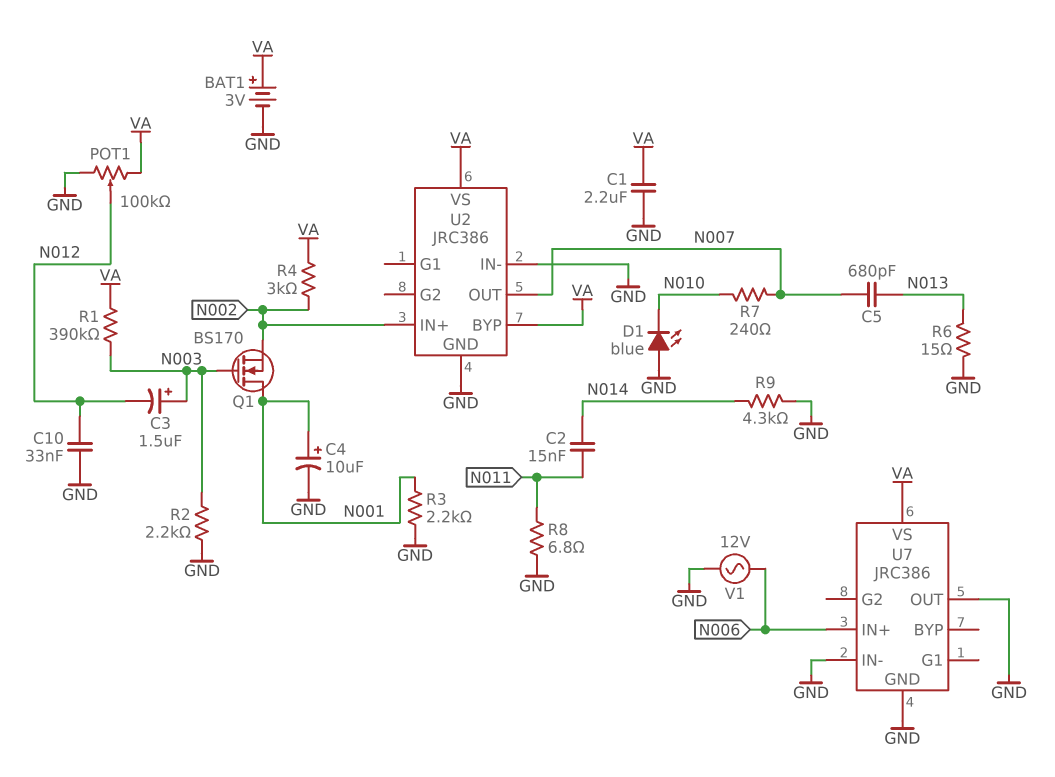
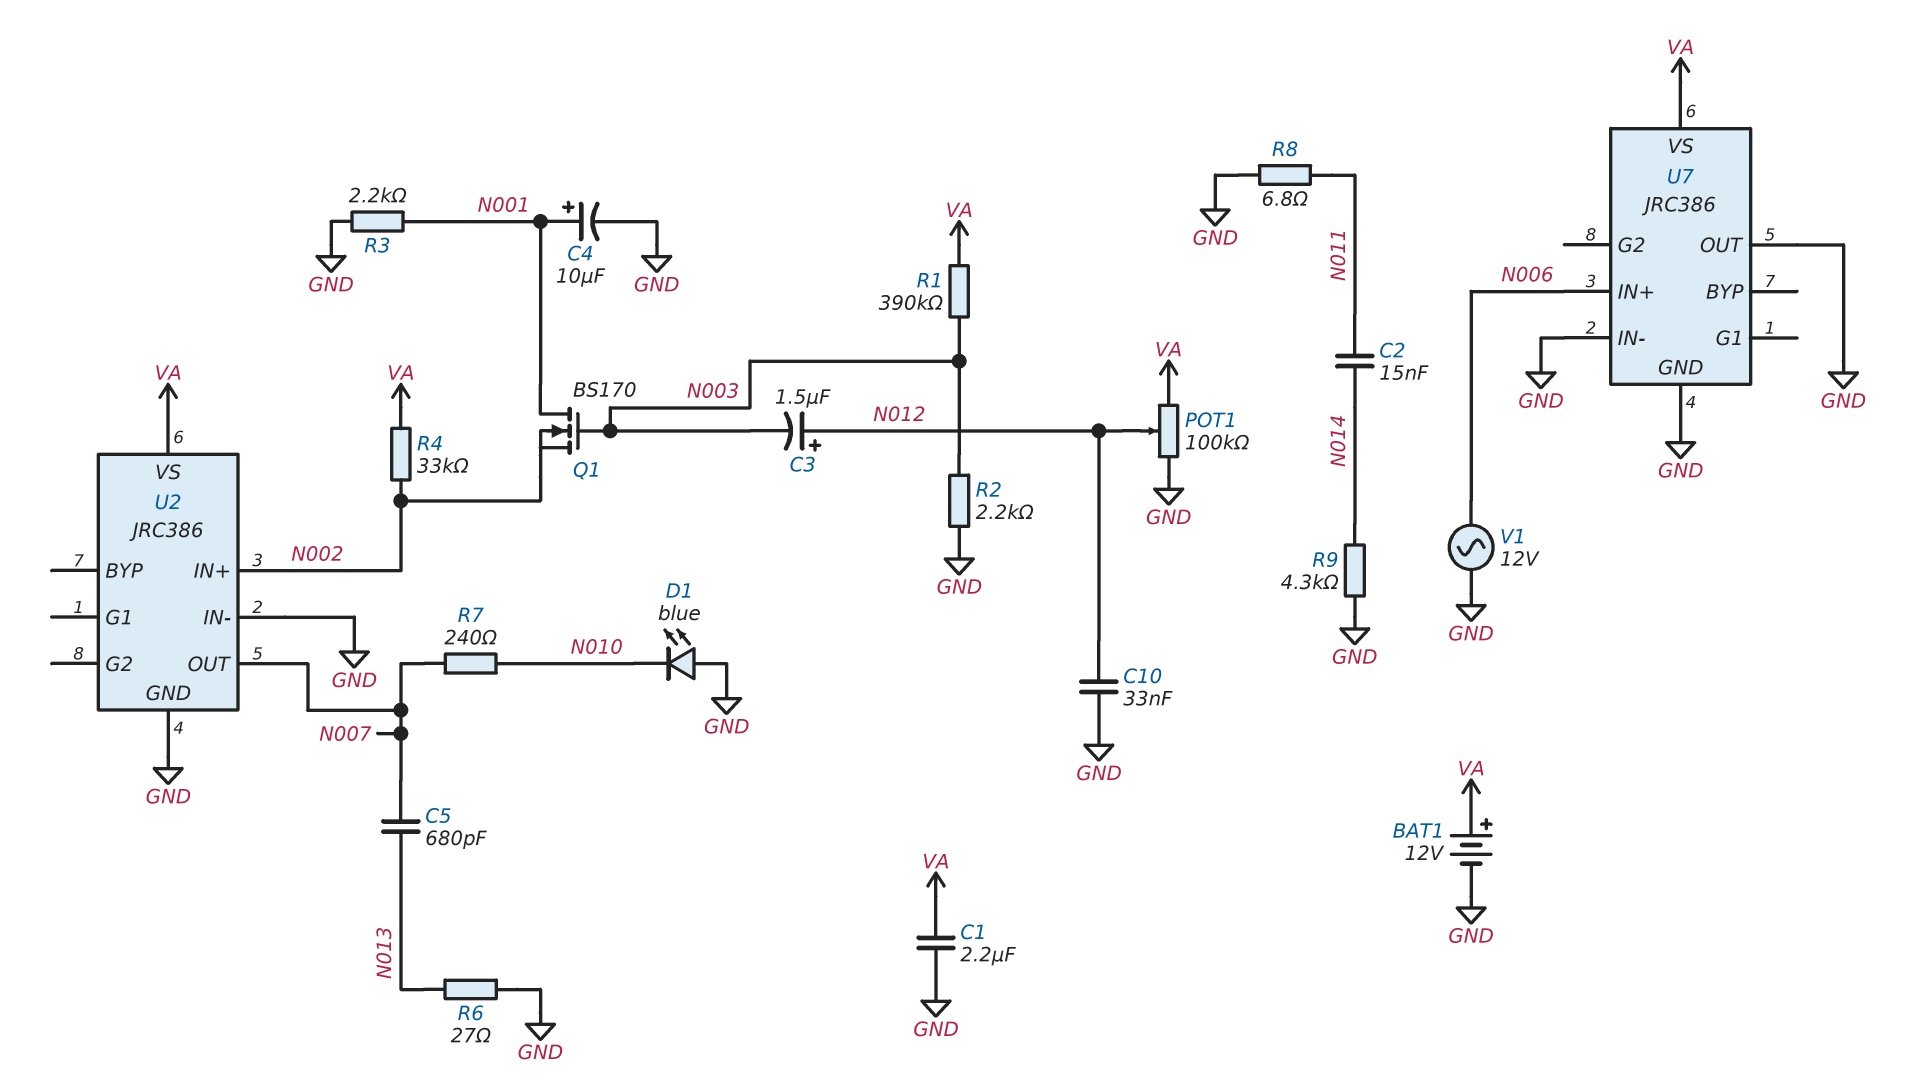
BAT1: 3V (plus VA, minus GND) -> 12V (plus VA, minus GND)
C3: 1.5uF (plus N003, minus N012) -> 1.5uF (plus N012, minus N003)
R4: 3k (N002, VA) -> 33k (N002, VA)
R6: 15 (GND, N013) -> 27 (GND, N013)
U2 pin BYP: VA -> none

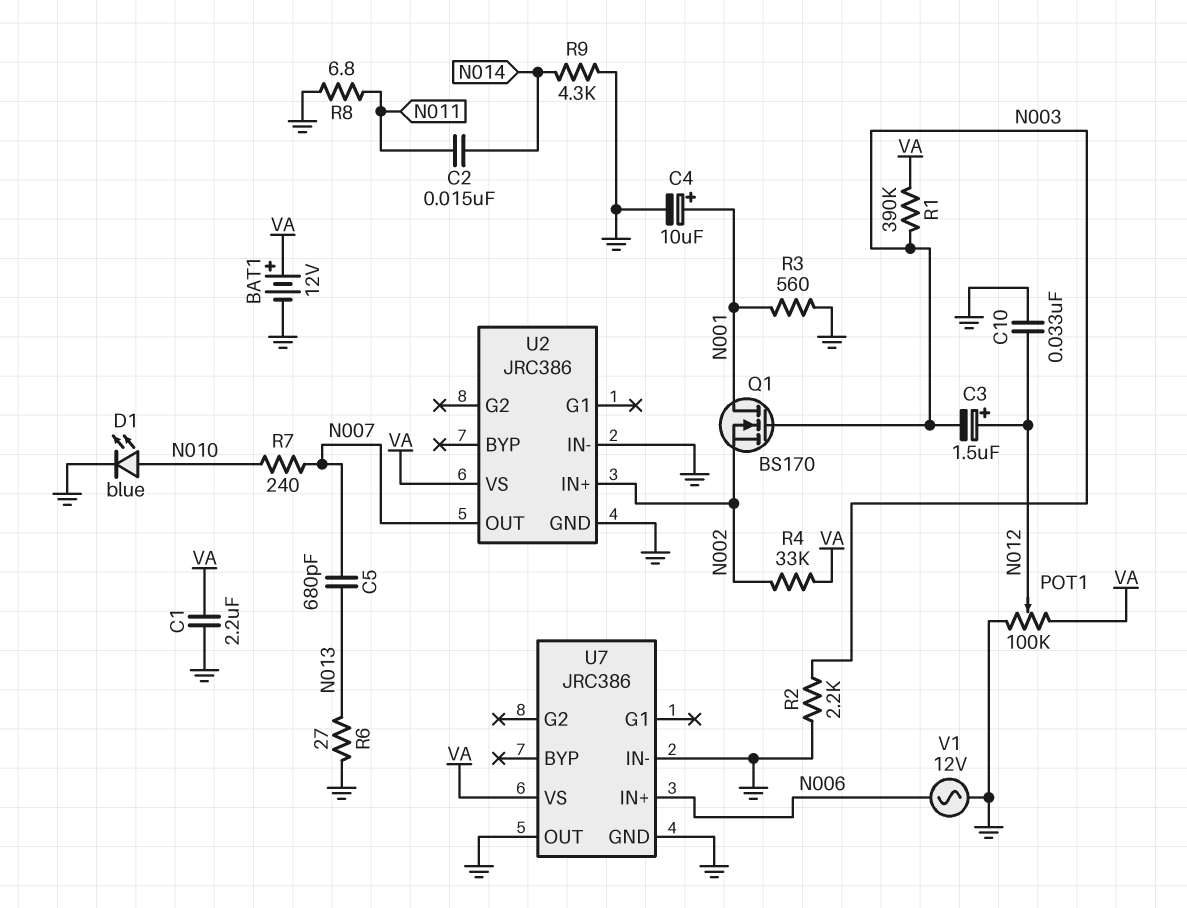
D1: LED blue (A GND, K N010) -> LED blue (A N010, K GND)
R3: 2.2k (GND, N001) -> 560 (GND, N001)

